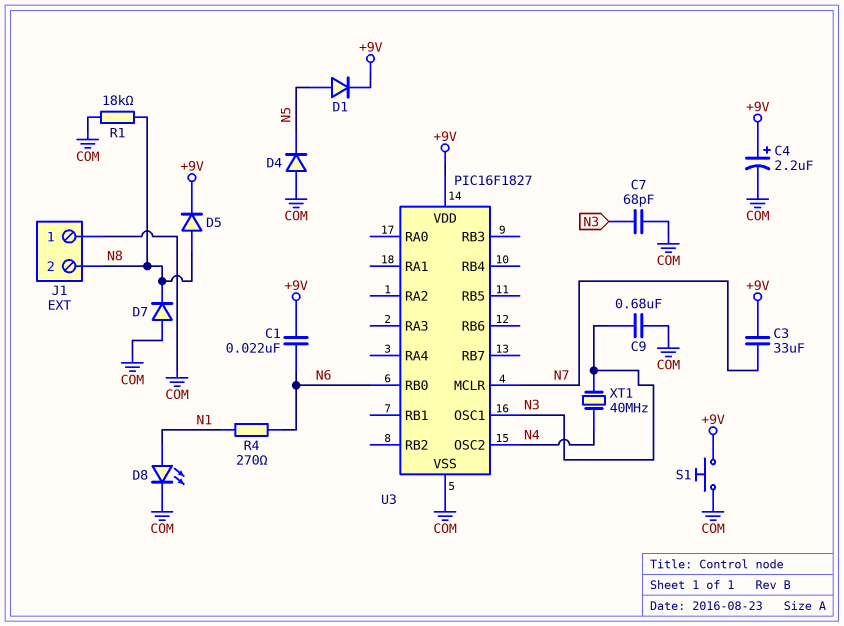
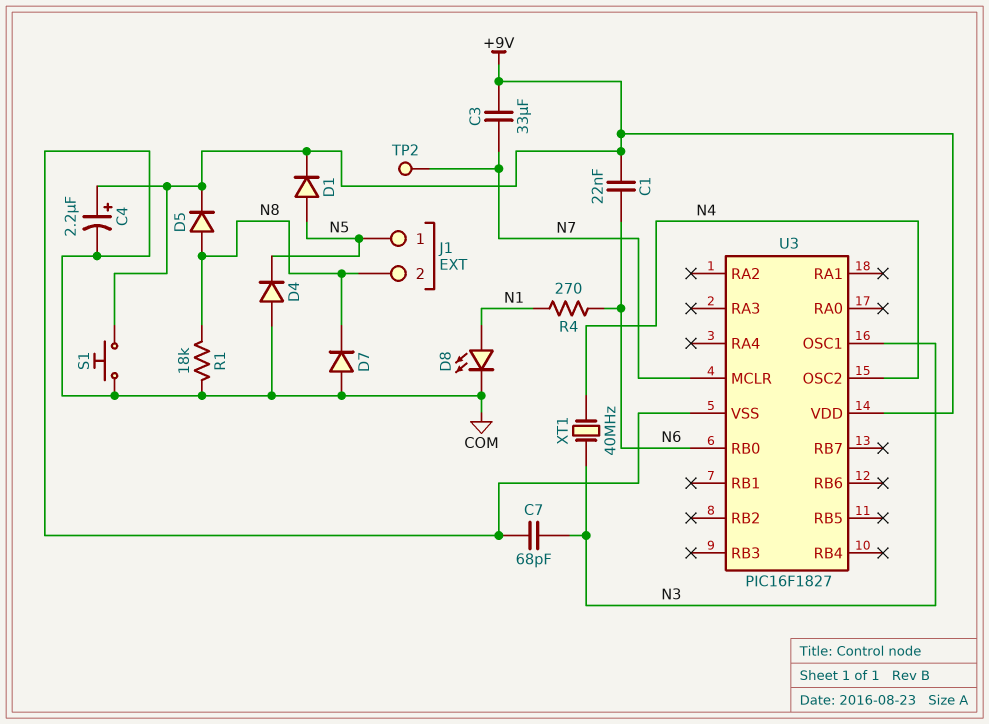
C9: 680nF (COM, N3) -> none
J1 pin 1: COM -> N5
TP2: none -> test point (N7)

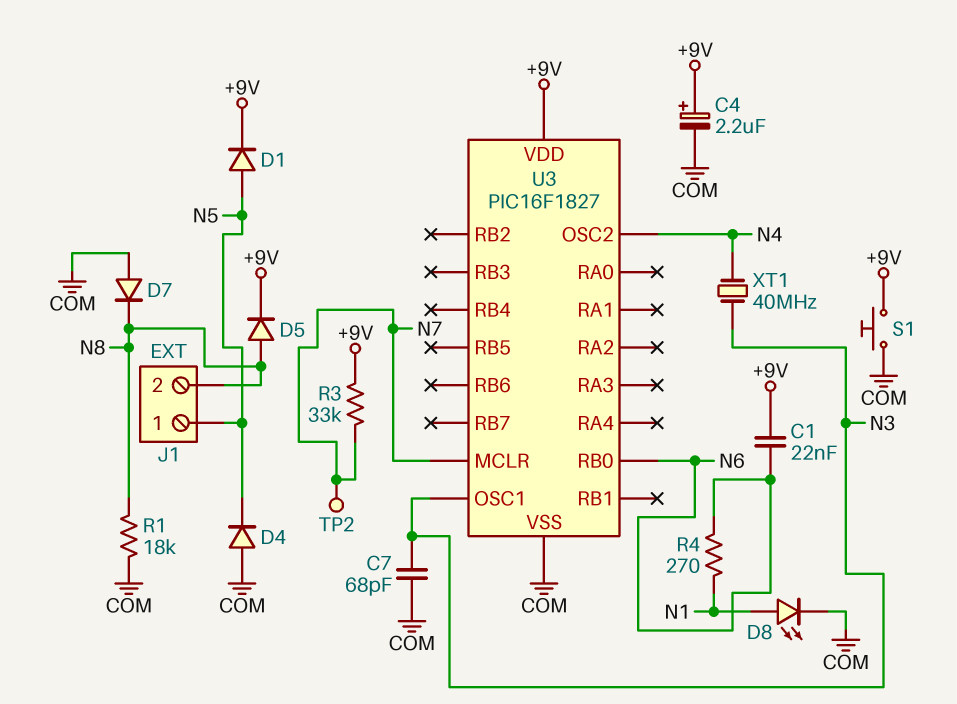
C3: 33uF (+9V, N7) -> none
R3: none -> 33k (+9V, N7)

